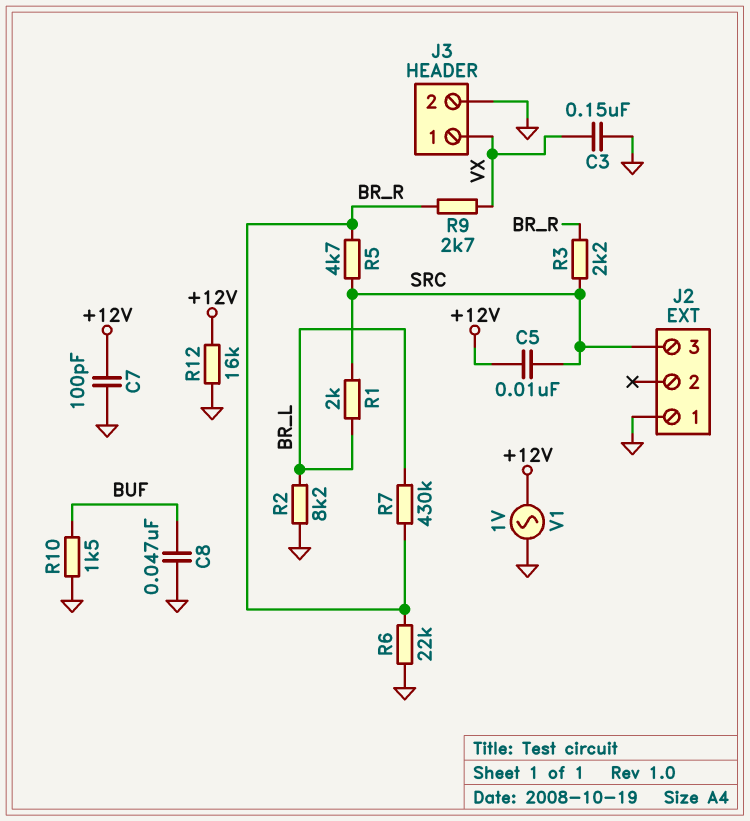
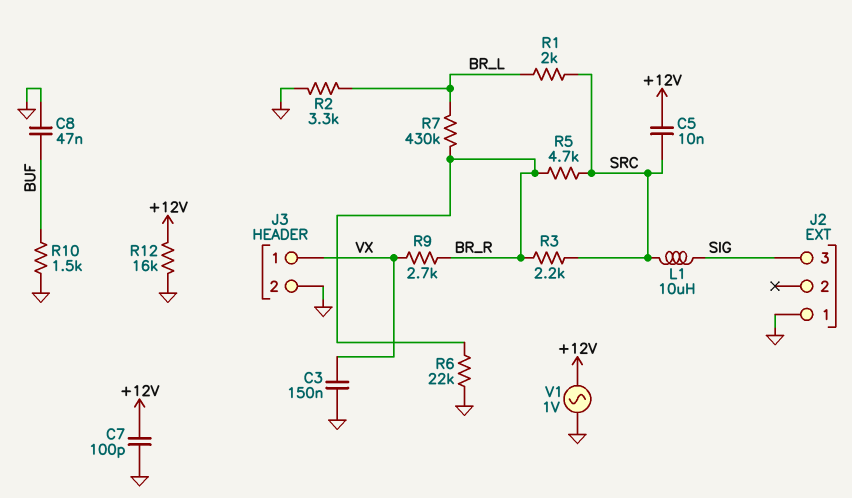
J2 pin 3: SRC -> SIG
L1: none -> 10uH (SIG, SRC)
R2: 8.2k (BR_L, GND) -> 3.3k (BR_L, GND)

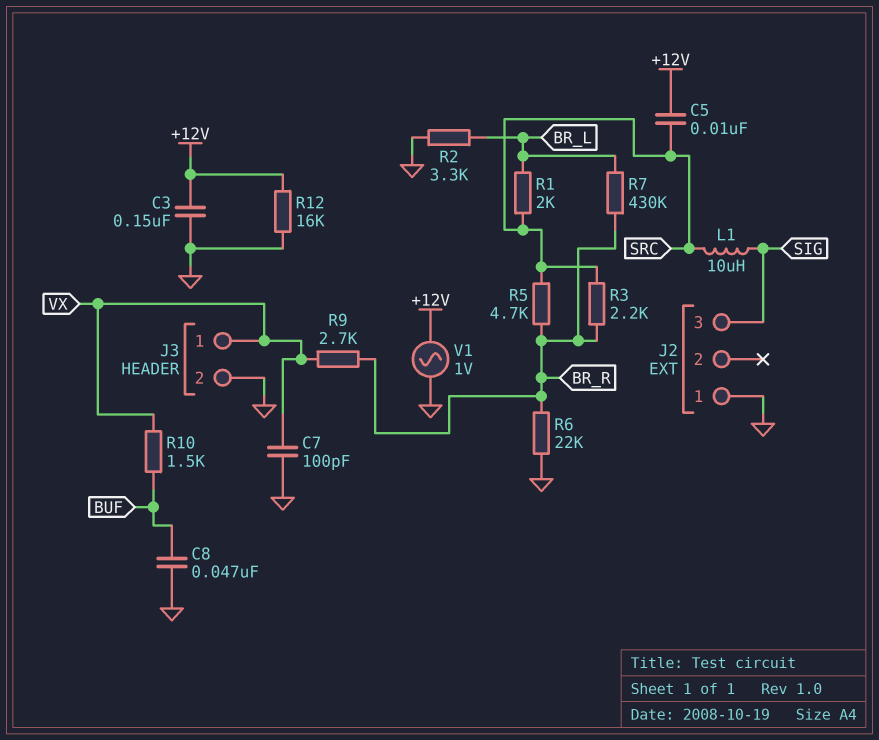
C3: 150nF (GND, VX) -> 150nF (+12V, GND)
C7: 100pF (+12V, GND) -> 100pF (GND, VX)
R10: 1.5k (BUF, GND) -> 1.5k (BUF, VX)

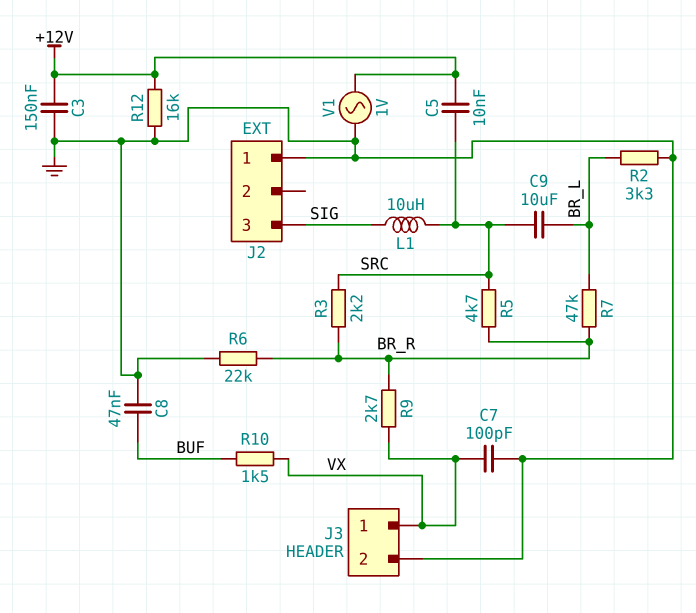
C9: none -> 10uF (BR_L, SRC)
R1: 2k (BR_L, SRC) -> none
R7: 430k (BR_L, BR_R) -> 47k (BR_L, BR_R)

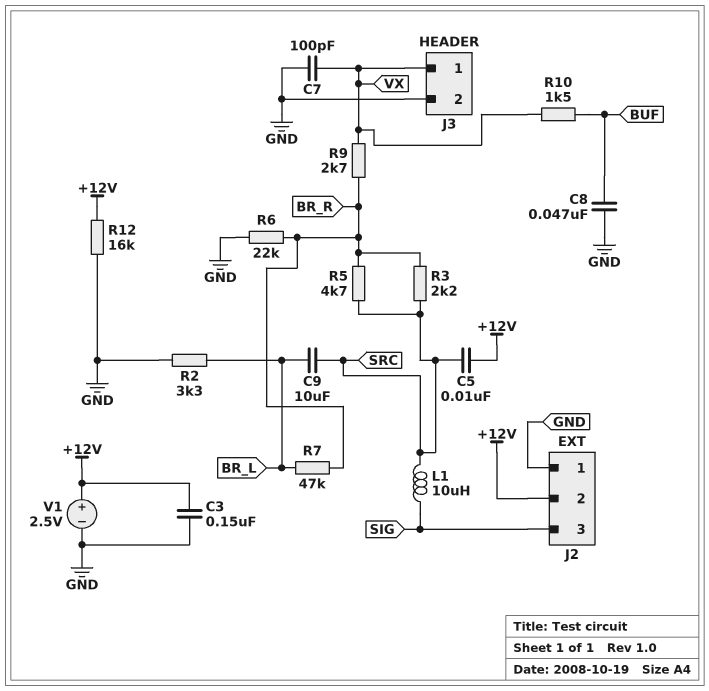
J2 pin 2: none -> +12V
V1: AC 1V (+12V, GND) -> 2.5V (plus +12V, minus GND)

